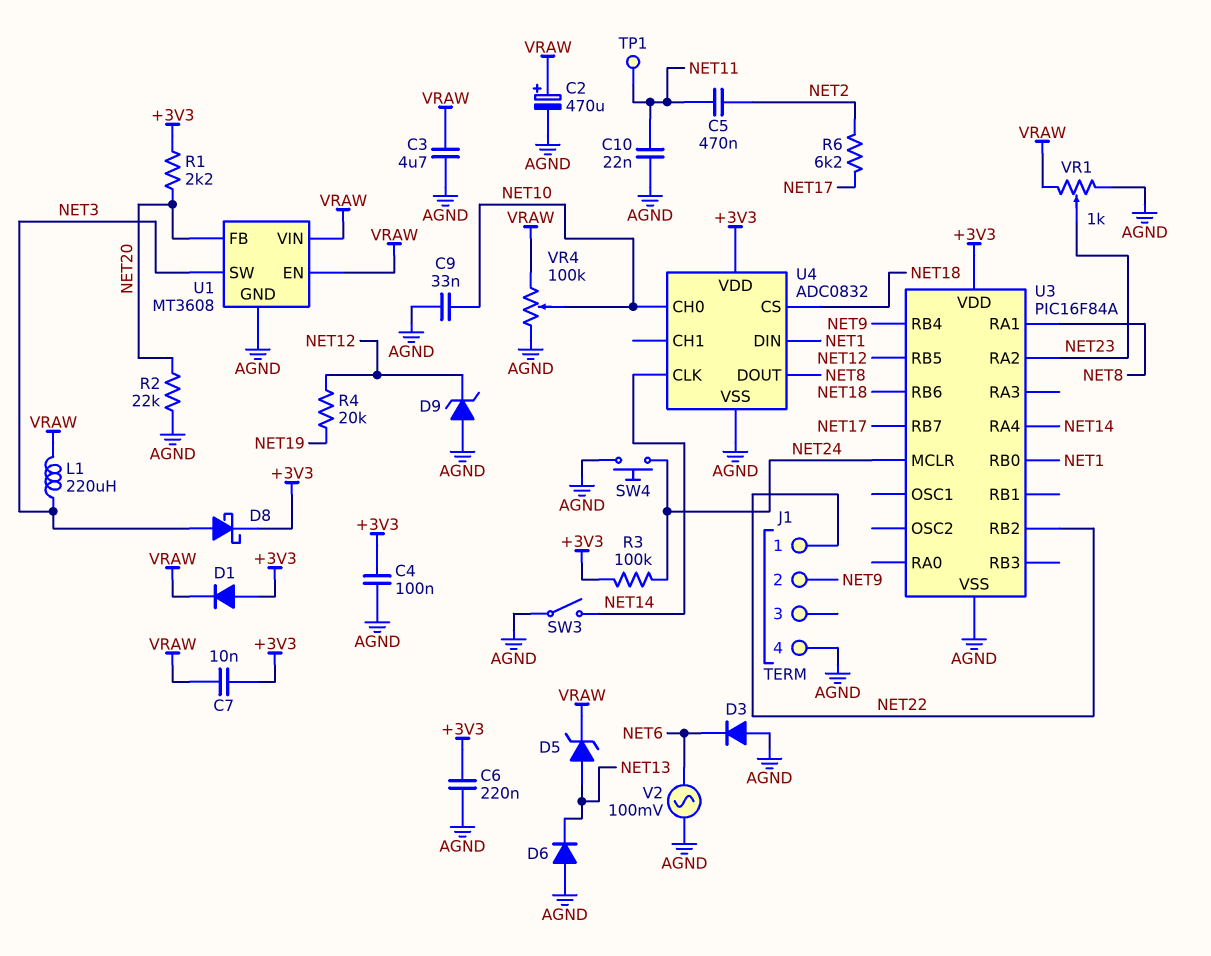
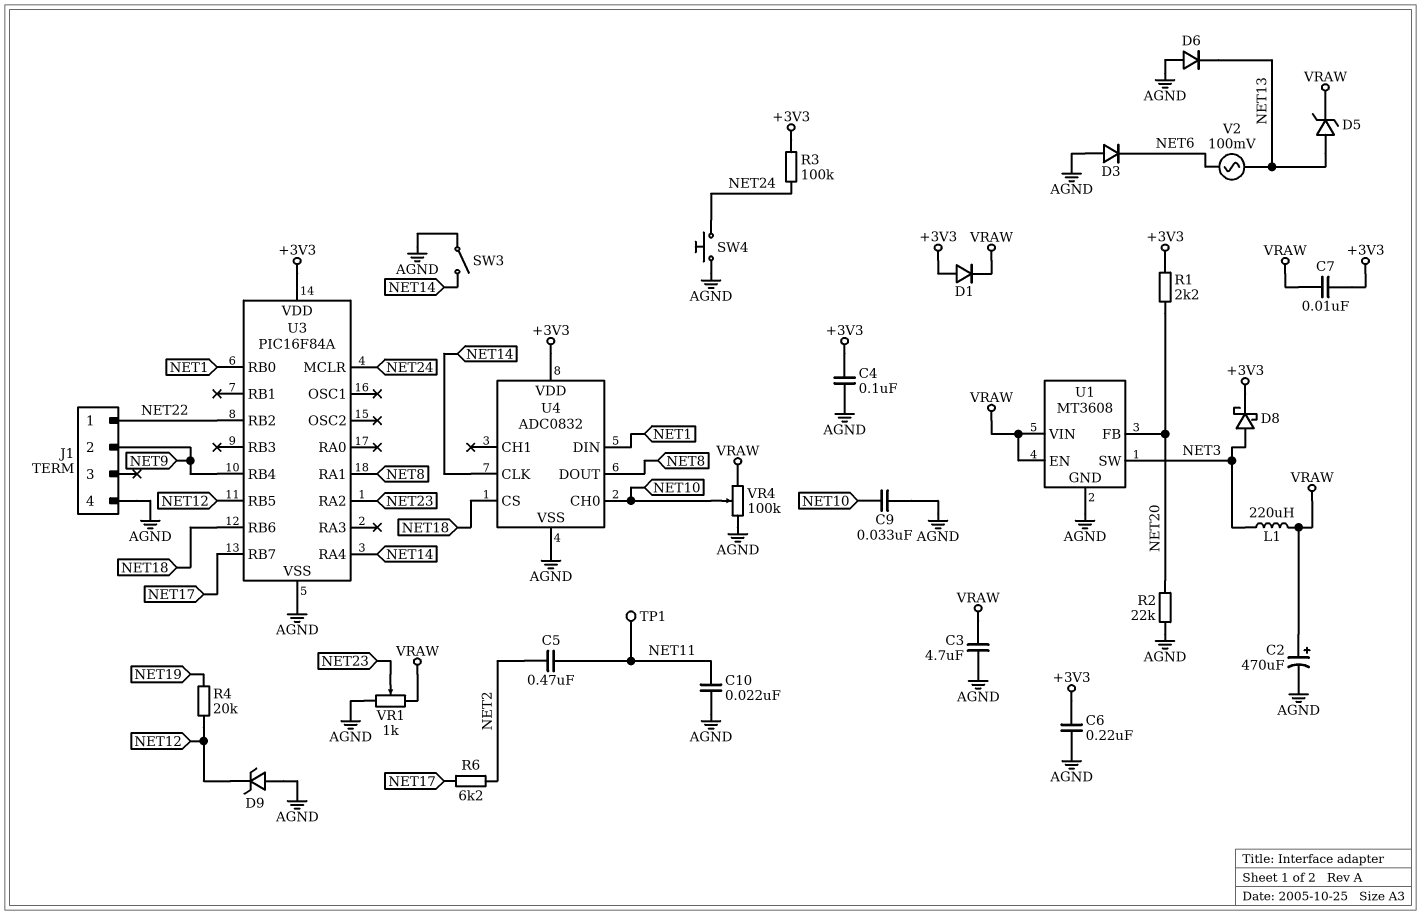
V2: AC 100mV (AGND, NET6) -> AC 100mV (NET6, NET13)

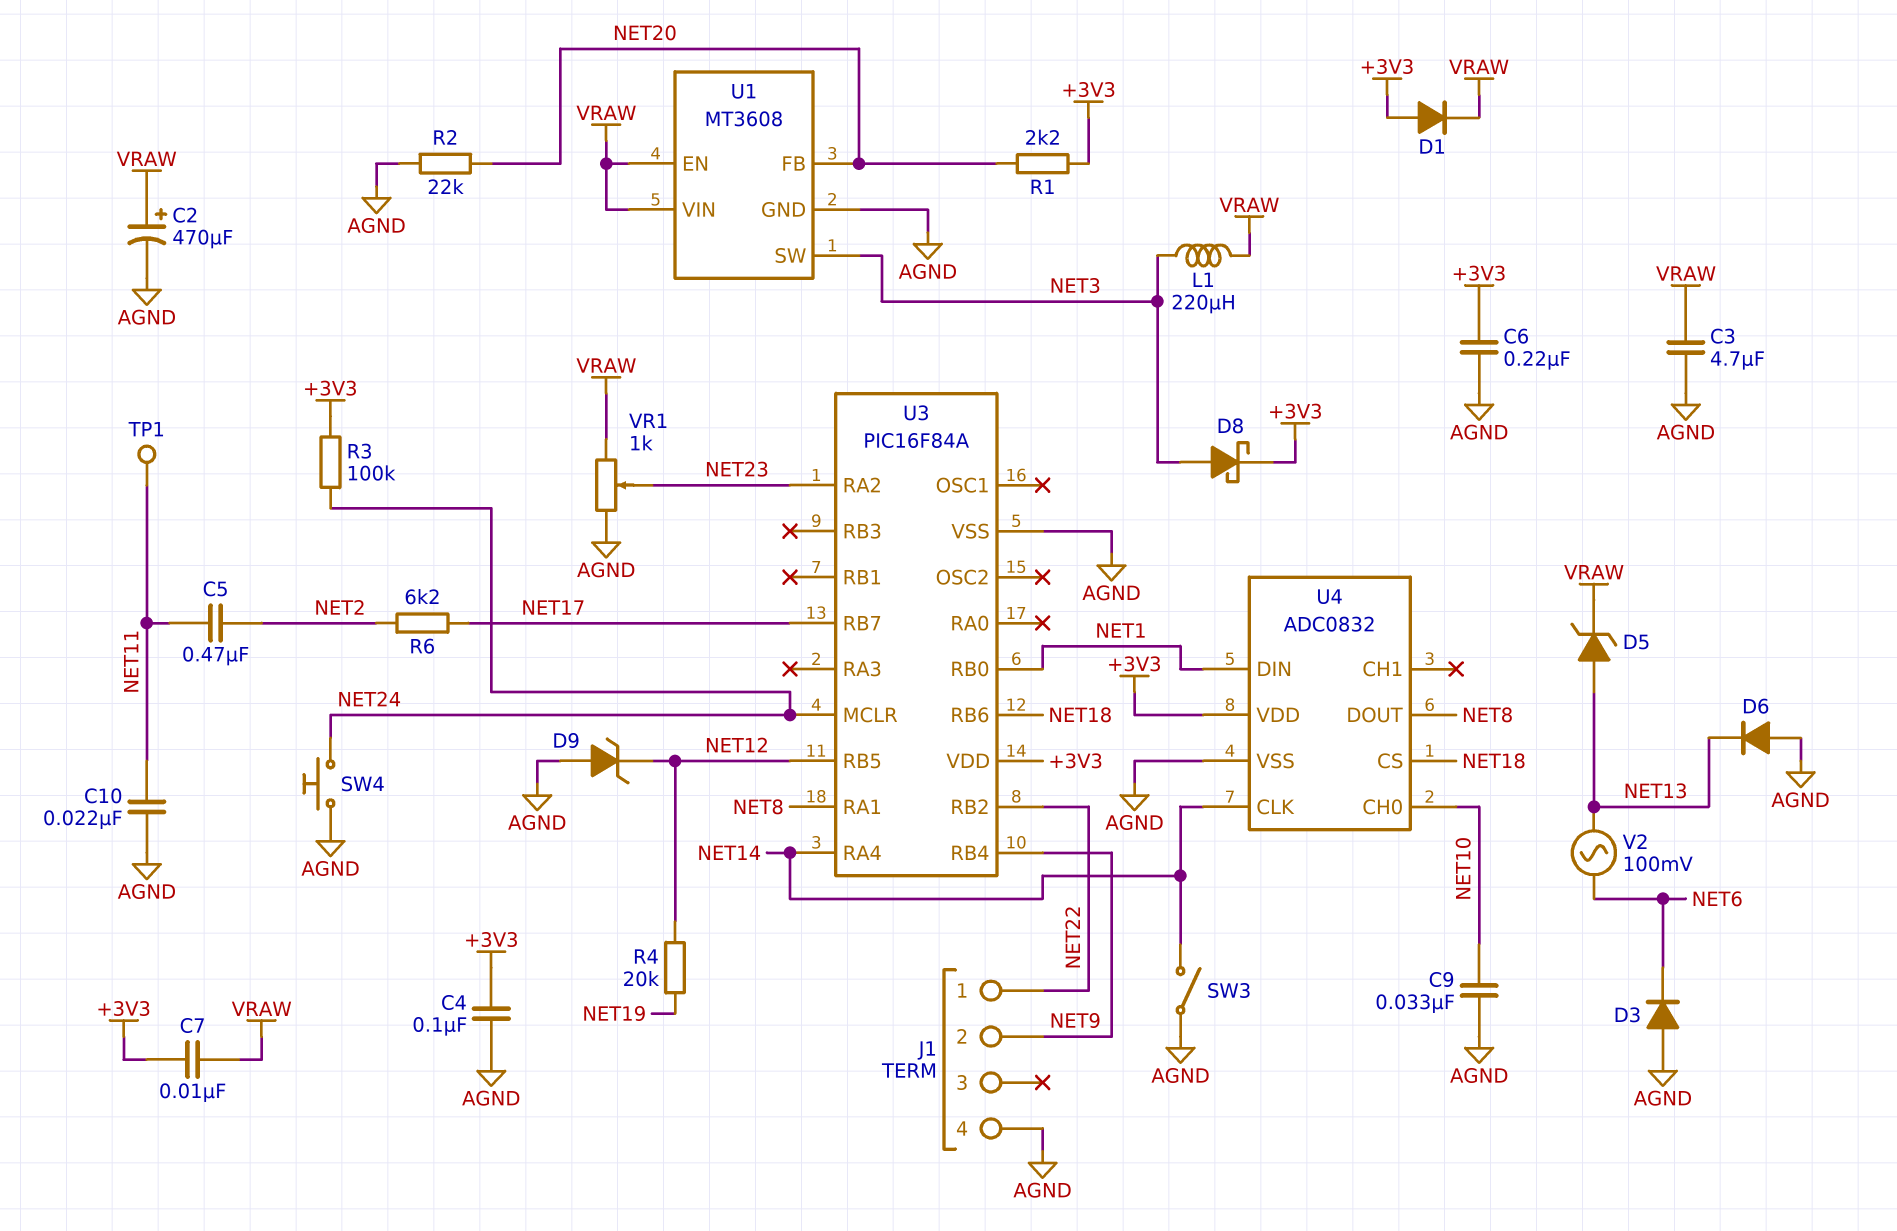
VR4: 100k (AGND, VRAW, wiper NET10) -> none

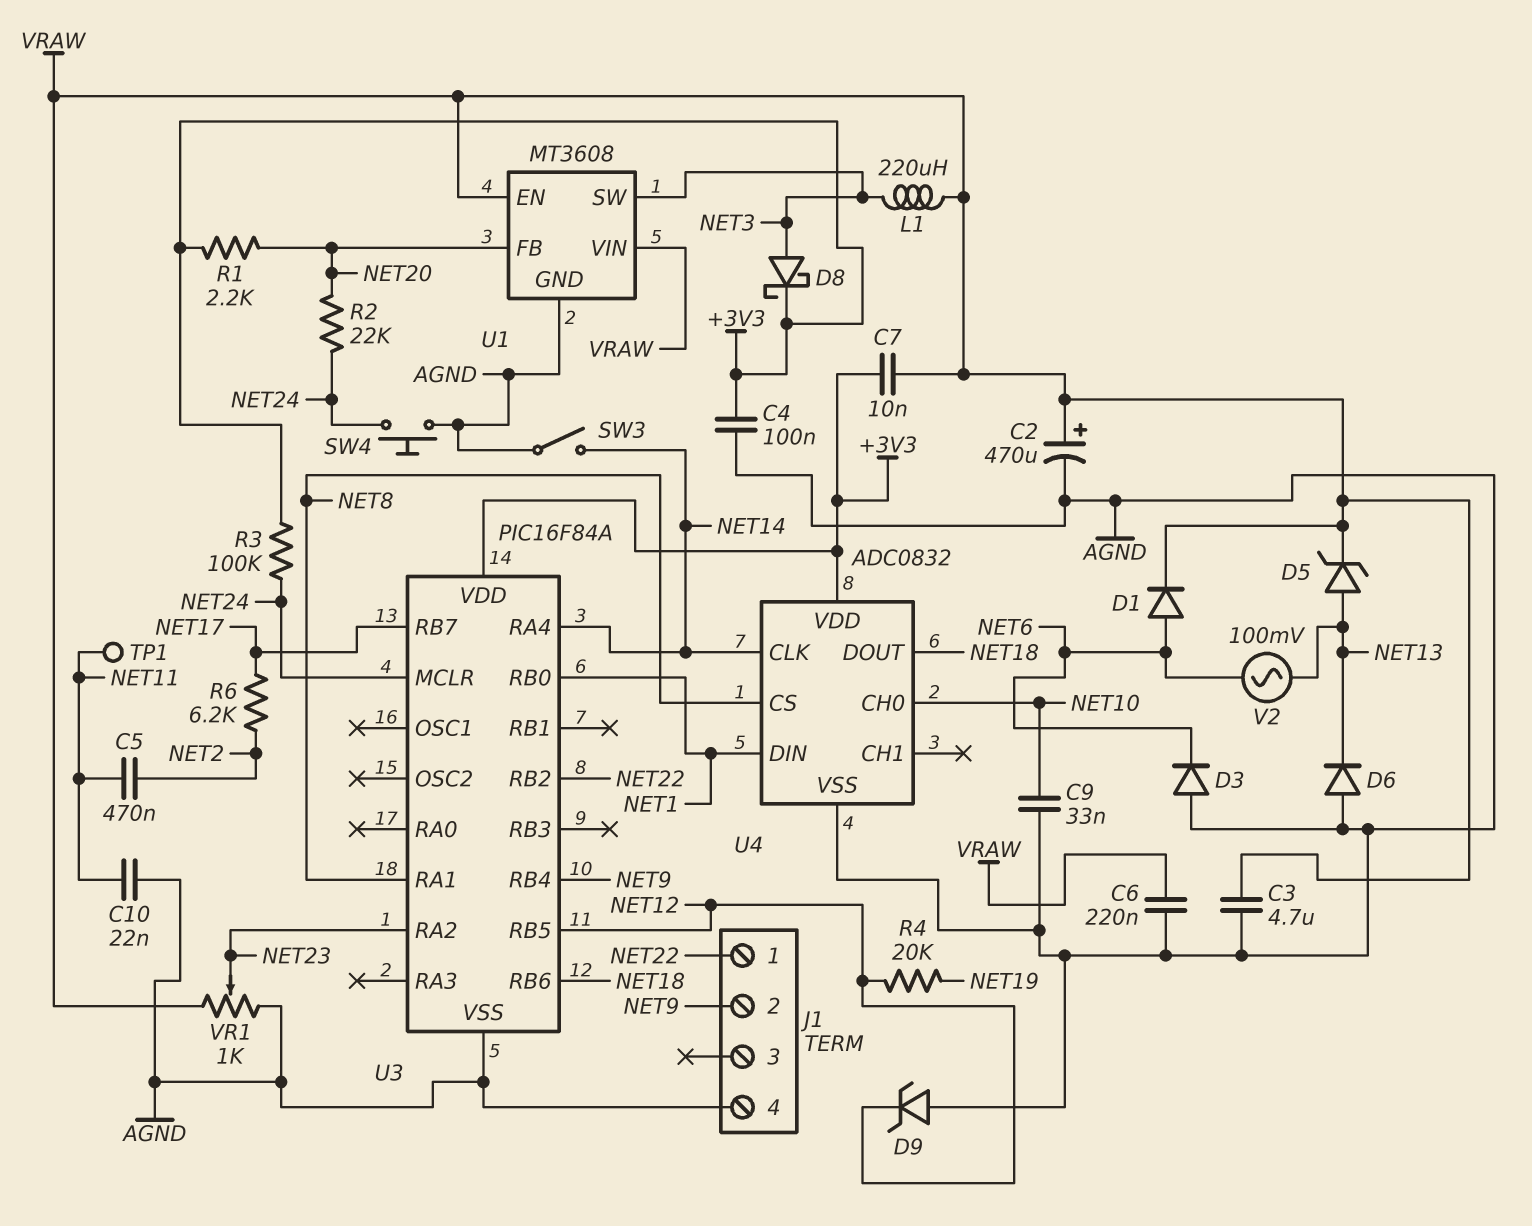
C6: 220nF (+3V3, AGND) -> 220nF (AGND, VRAW)
D1: diode (A +3V3, K VRAW) -> diode (A NET6, K VRAW)
R2: 22k (AGND, NET20) -> 22k (NET20, NET24)
U4 pin CS: NET18 -> NET8
U4 pin DOUT: NET8 -> NET18

